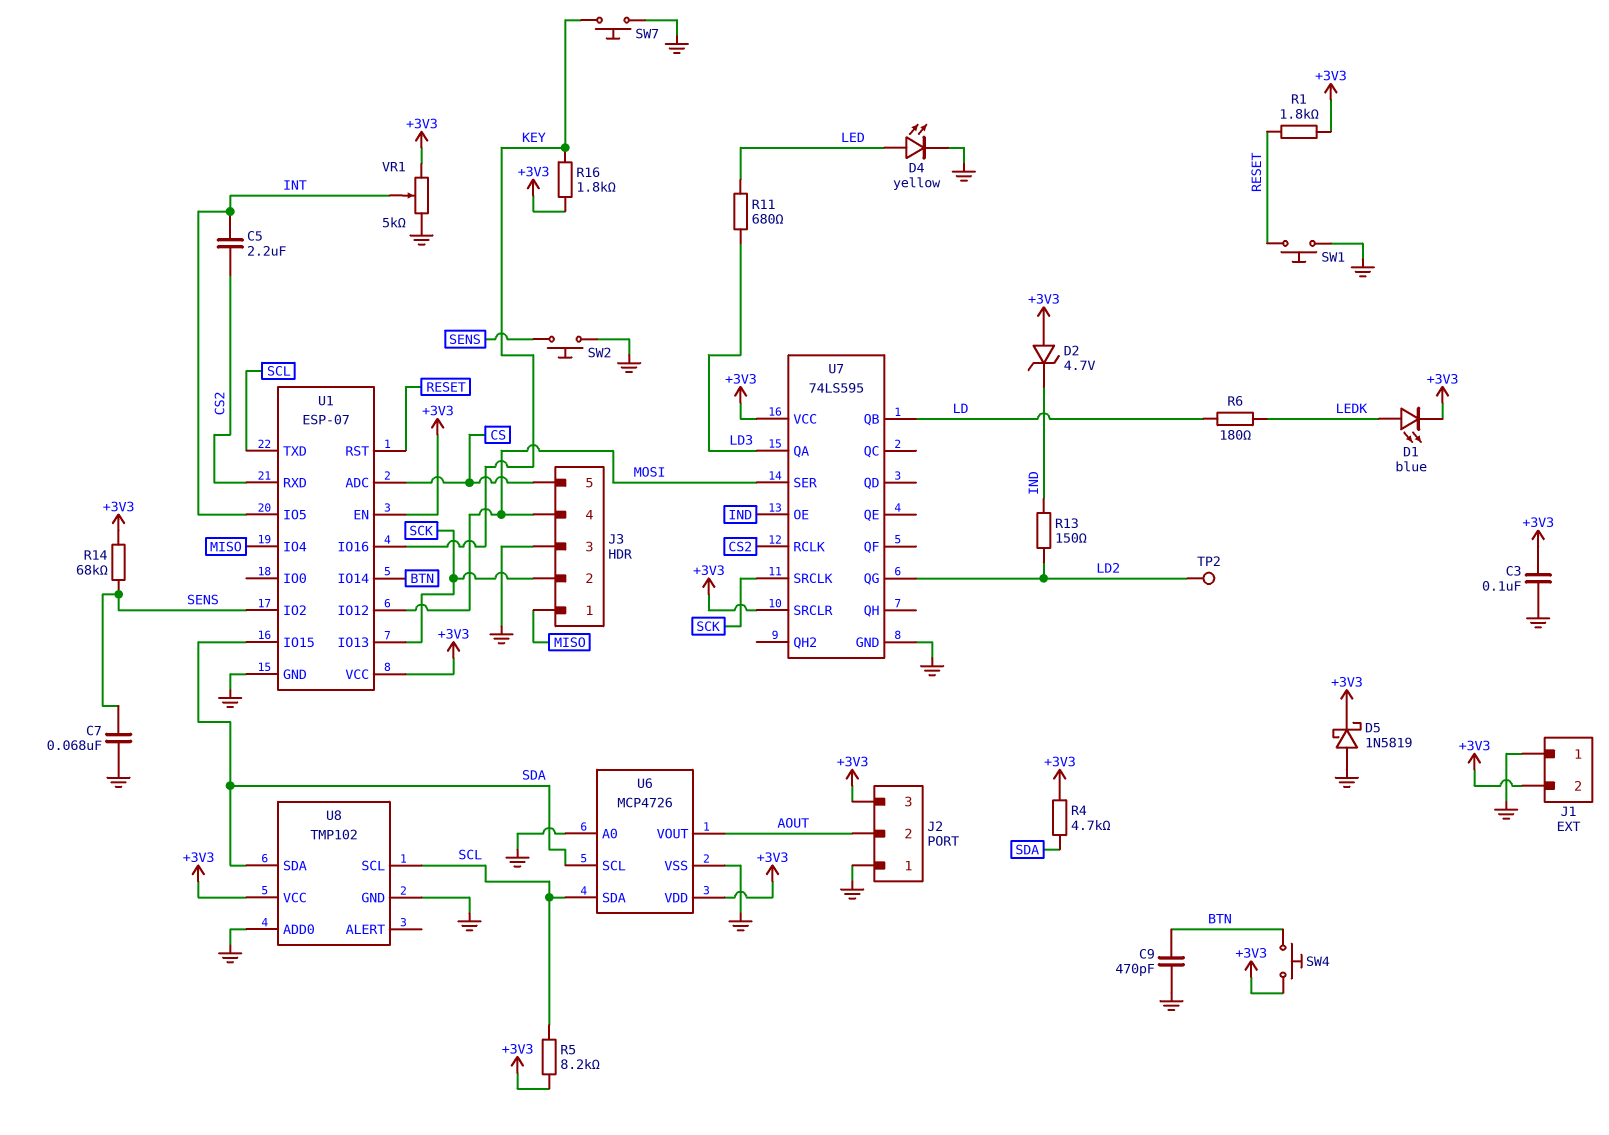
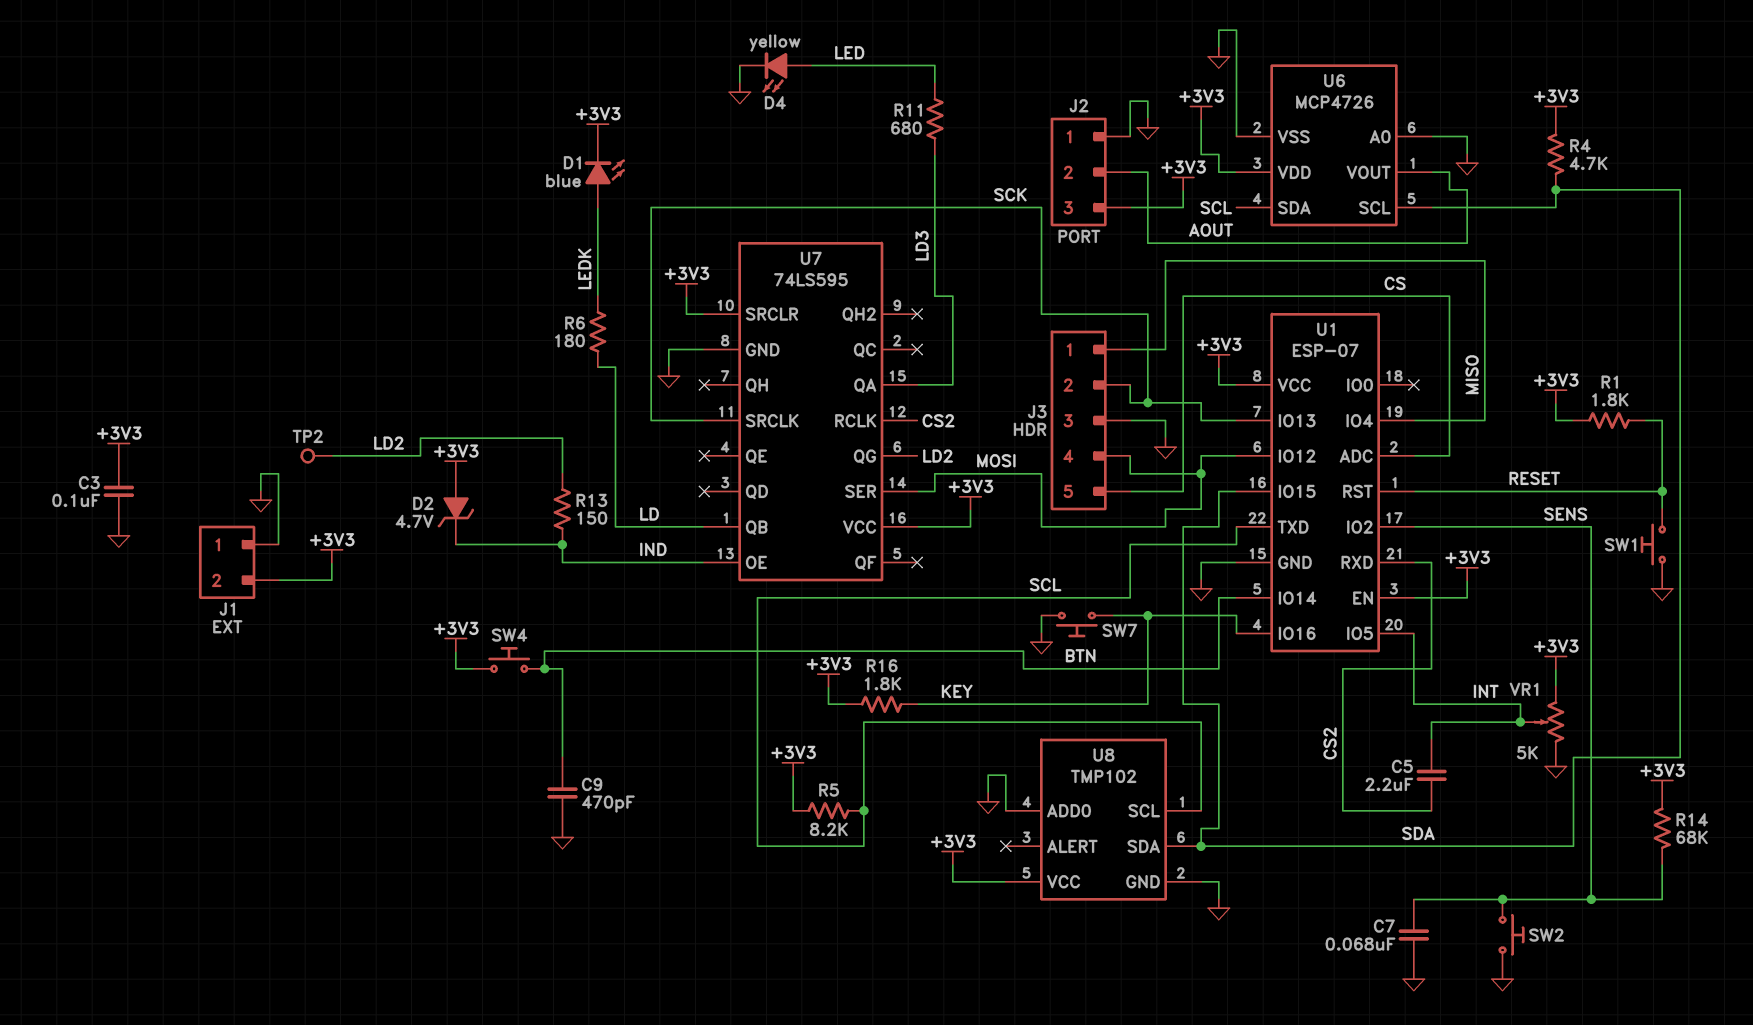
D5: schottky 1N5819 (A GND, K +3V3) -> none

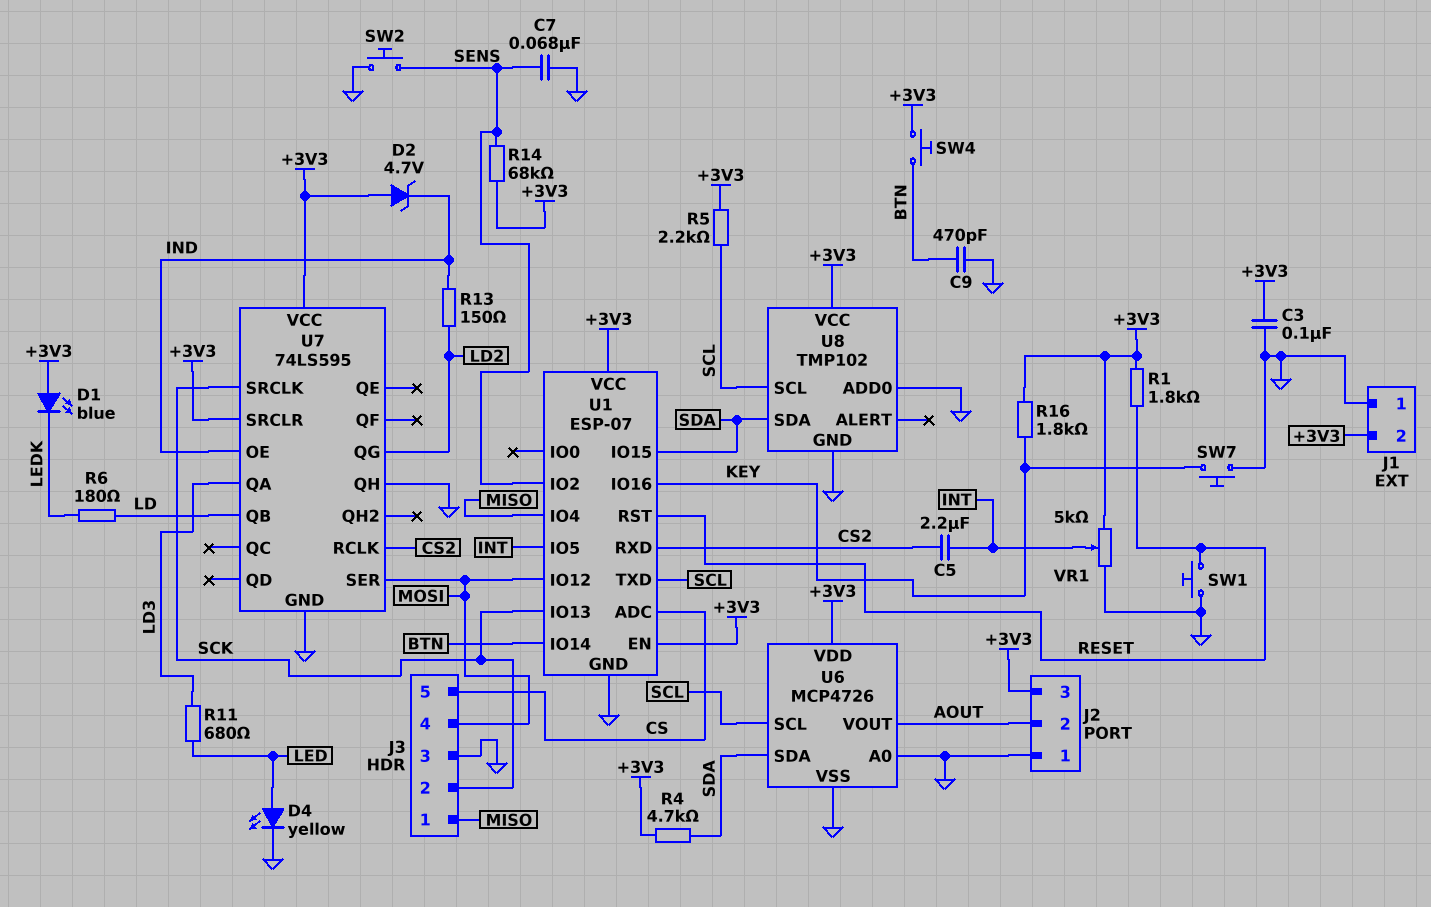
D1: LED blue (A LEDK, K +3V3) -> LED blue (A +3V3, K LEDK)
R5: 8.2k (+3V3, SCL) -> 2.2k (+3V3, SCL)
TP2: test point (LD2) -> none
U6 pin SCL: SDA -> SCL
U6 pin SDA: SCL -> SDA
U7 pin QH: none -> GND

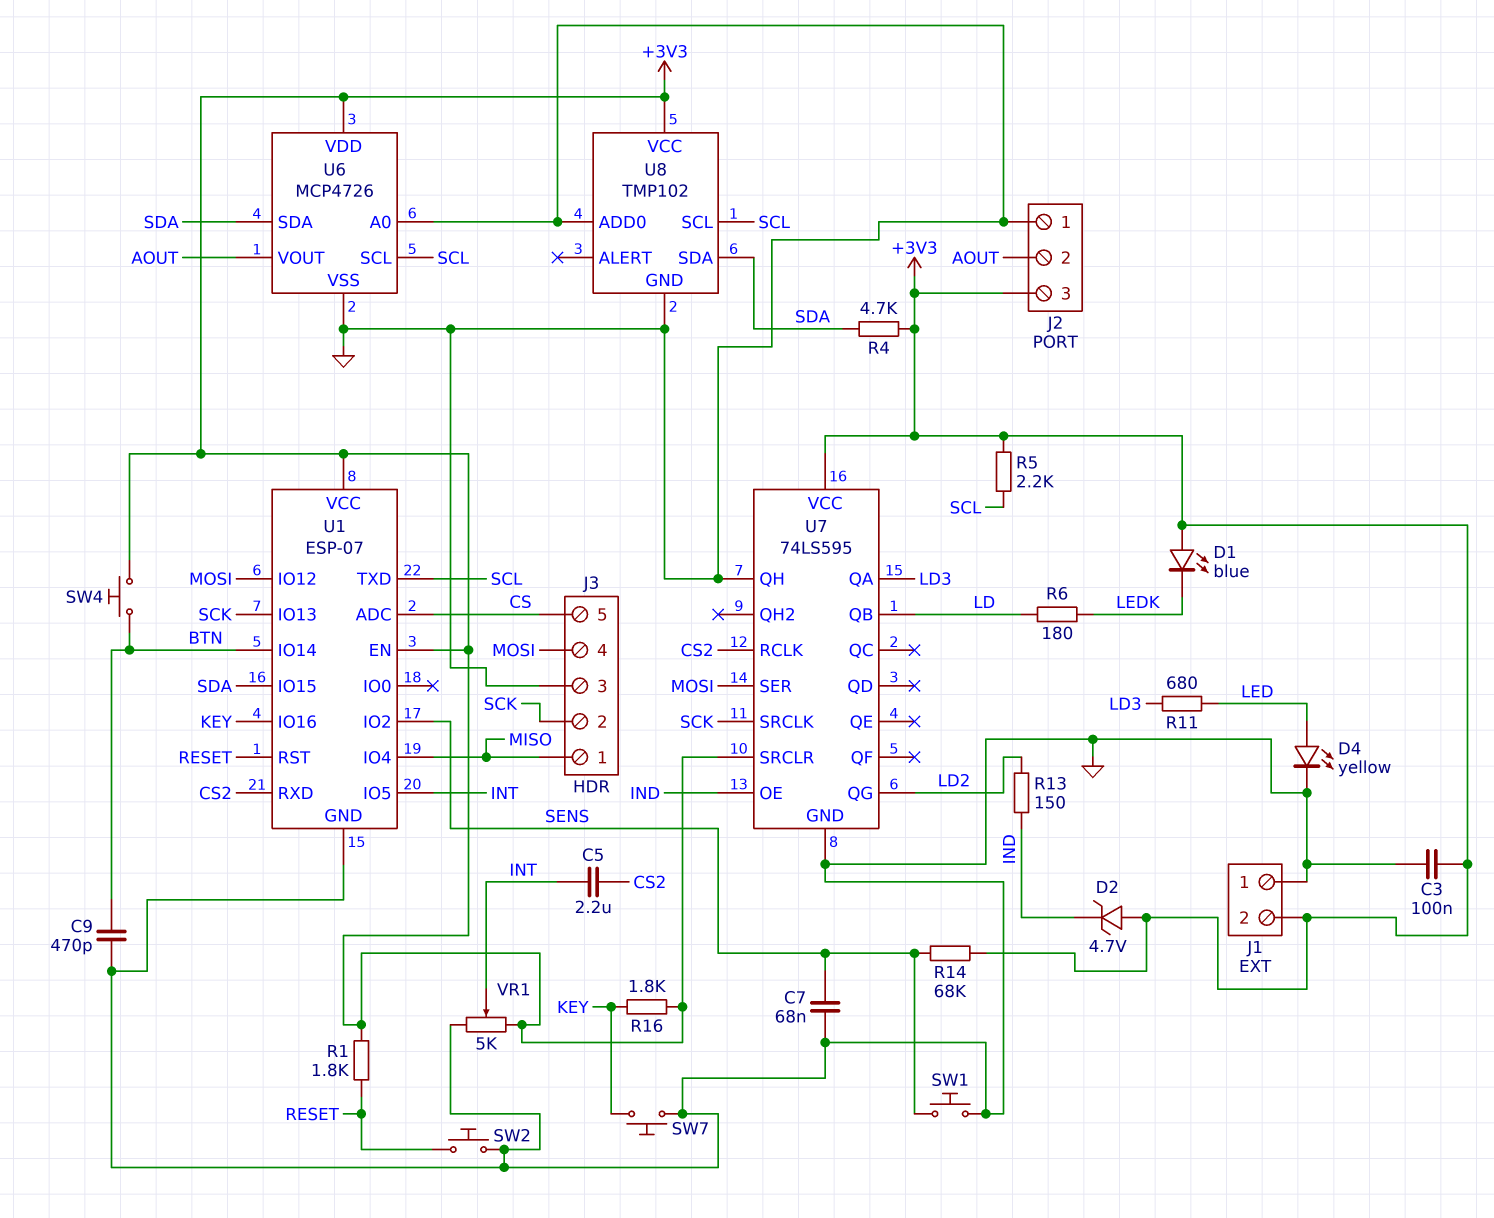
SW1: button (GND, RESET) -> button (GND, SENS)
SW2: button (GND, SENS) -> button (GND, RESET)

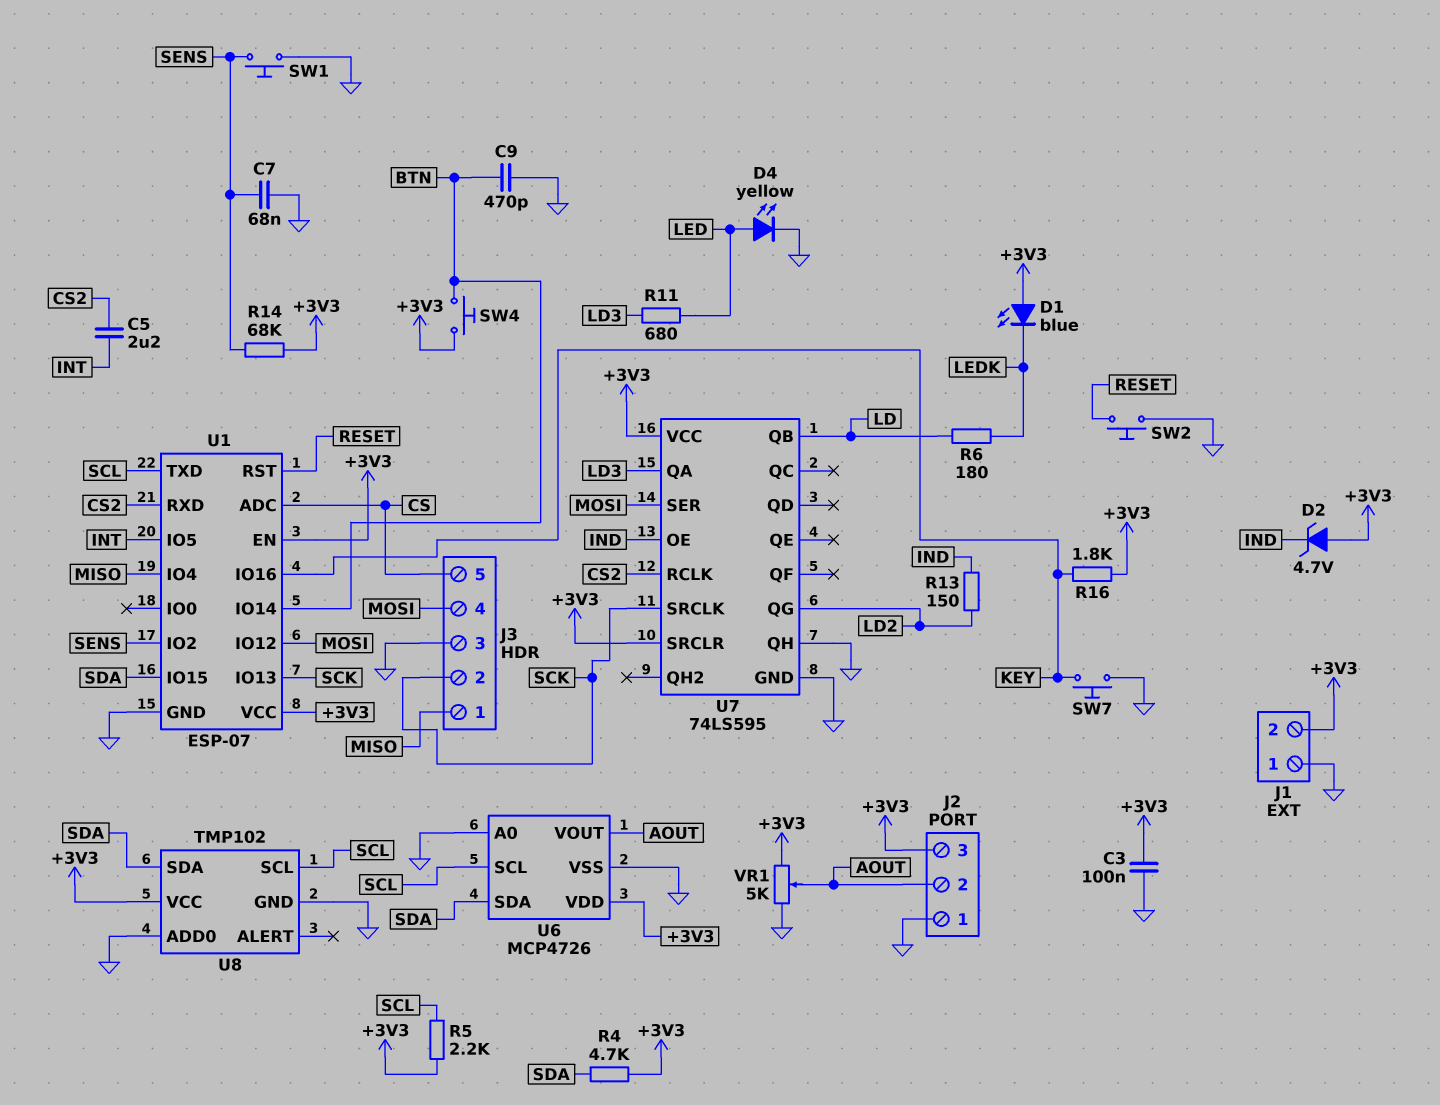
R1: 1.8k (+3V3, RESET) -> none
VR1: 5k (+3V3, GND, wiper INT) -> 5k (+3V3, GND, wiper AOUT)

